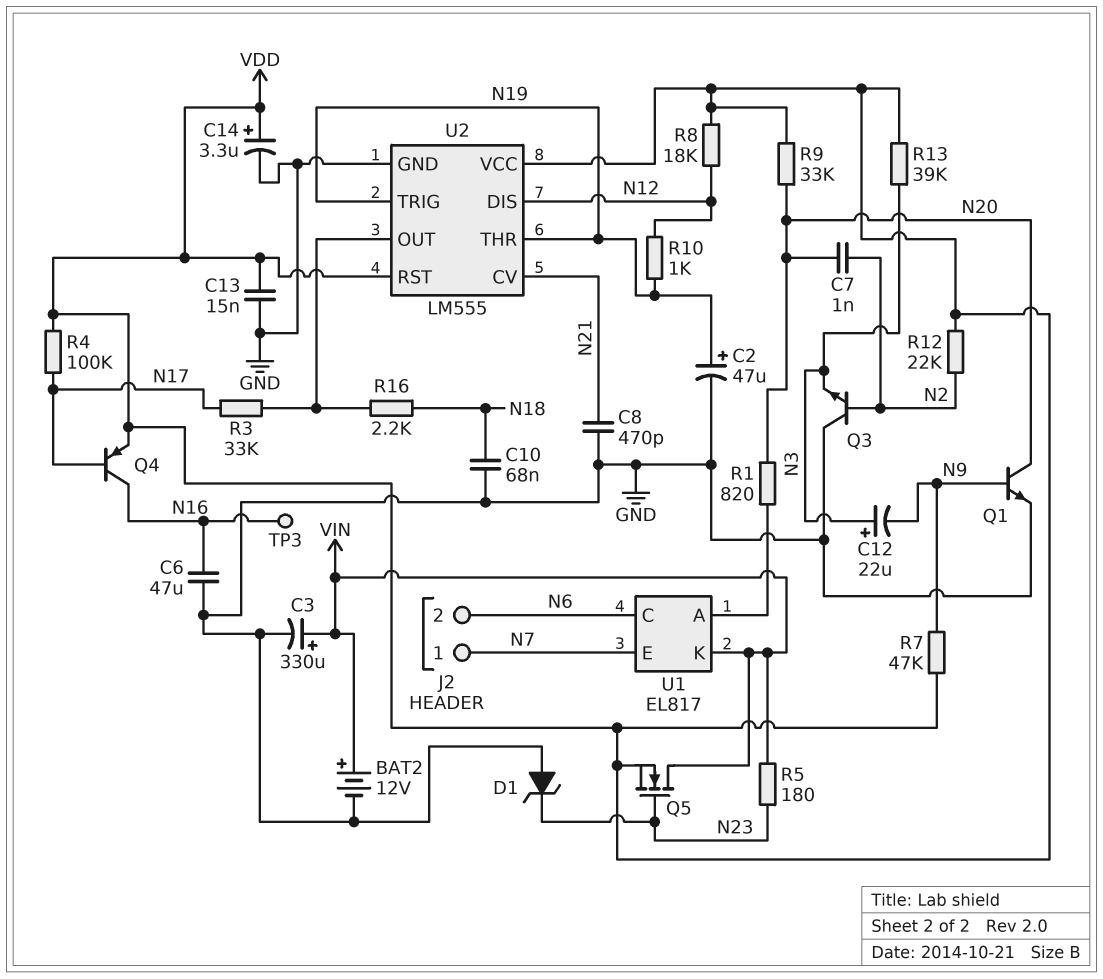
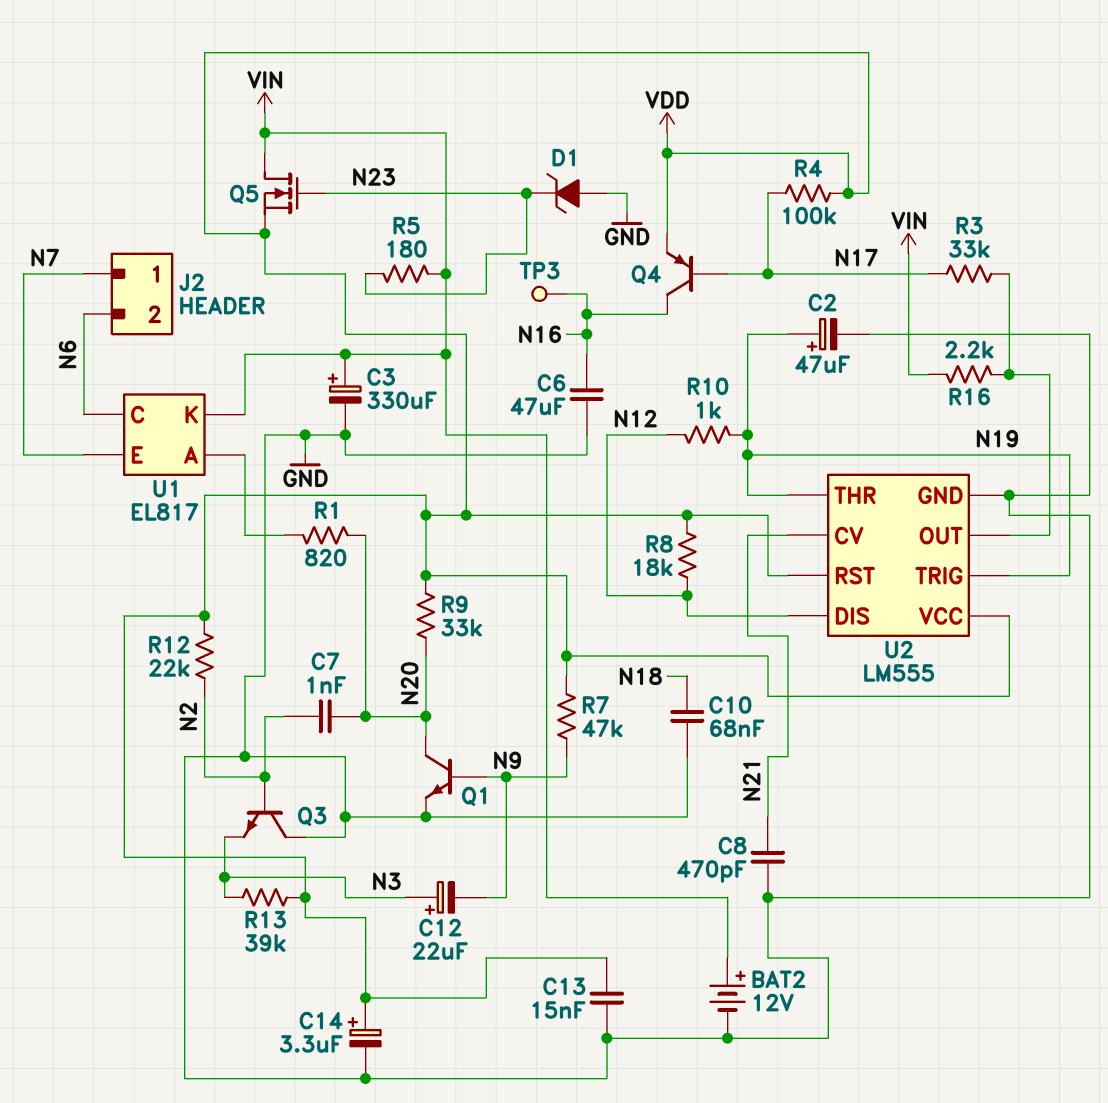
R16: 2.2k (N18, U2/OUT) -> 2.2k (U2/OUT, VIN)

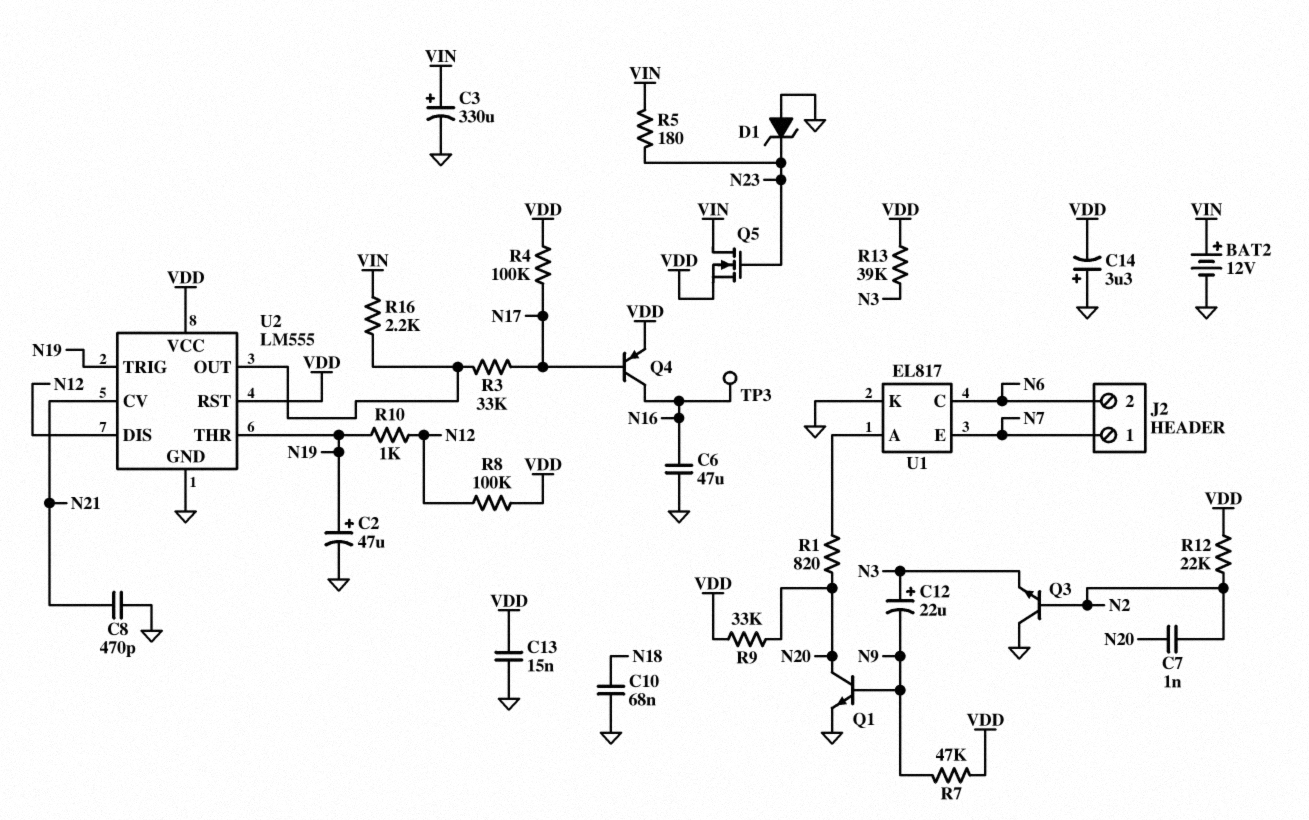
C14: 3.3uF (plus VDD, minus GND) -> 3.3uF (plus GND, minus VDD)
R8: 18k (N12, VDD) -> 100k (N12, VDD)
U1 pin K: VIN -> GND

